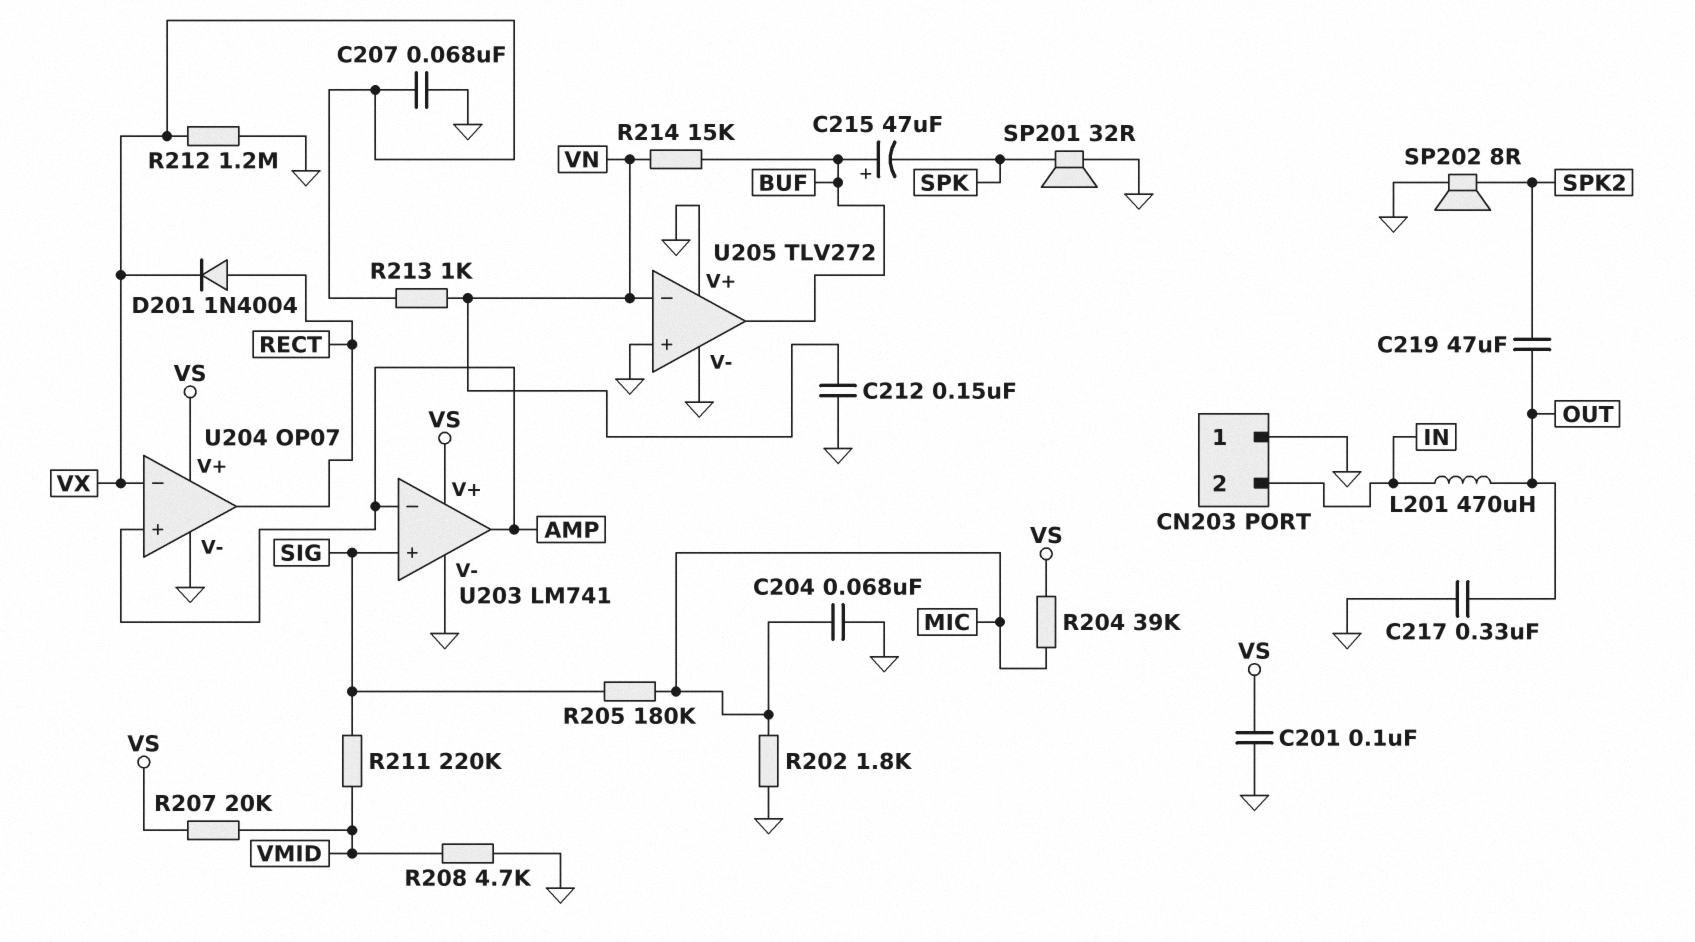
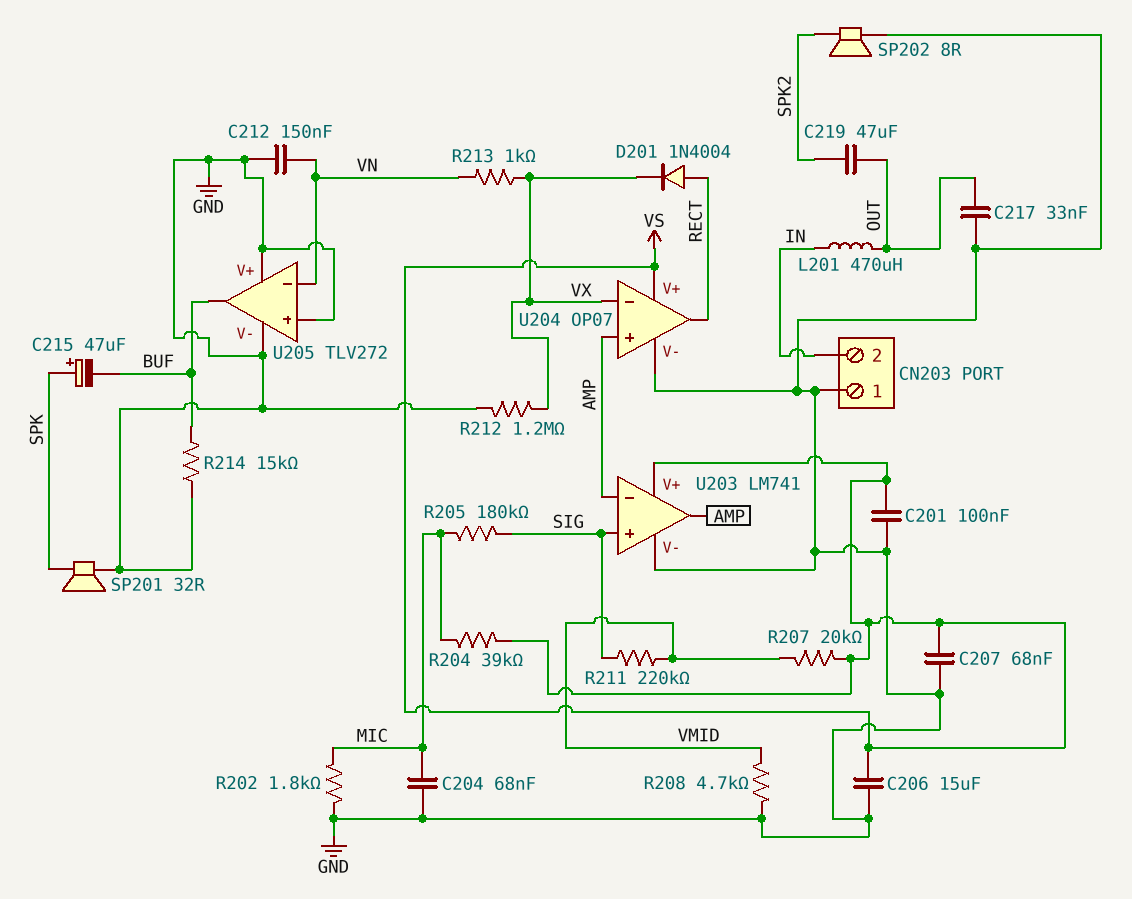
C206: none -> 15uF (GND, VS)
C207: 68nF (GND, VX) -> 68nF (GND, VS)
C215: 47uF (plus BUF, minus SPK) -> 47uF (plus SPK, minus BUF)
C217: 330nF (GND, OUT) -> 33nF (GND, OUT)
R214: 15k (BUF, VN) -> 15k (BUF, GND)

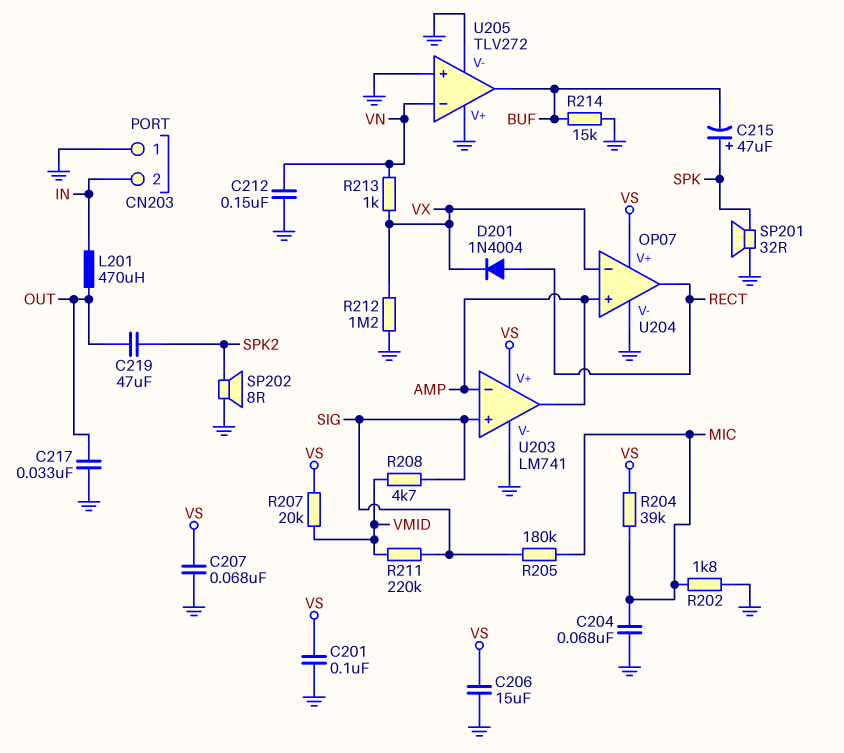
R208: 4.7k (GND, VMID) -> 4.7k (SIG, VMID)

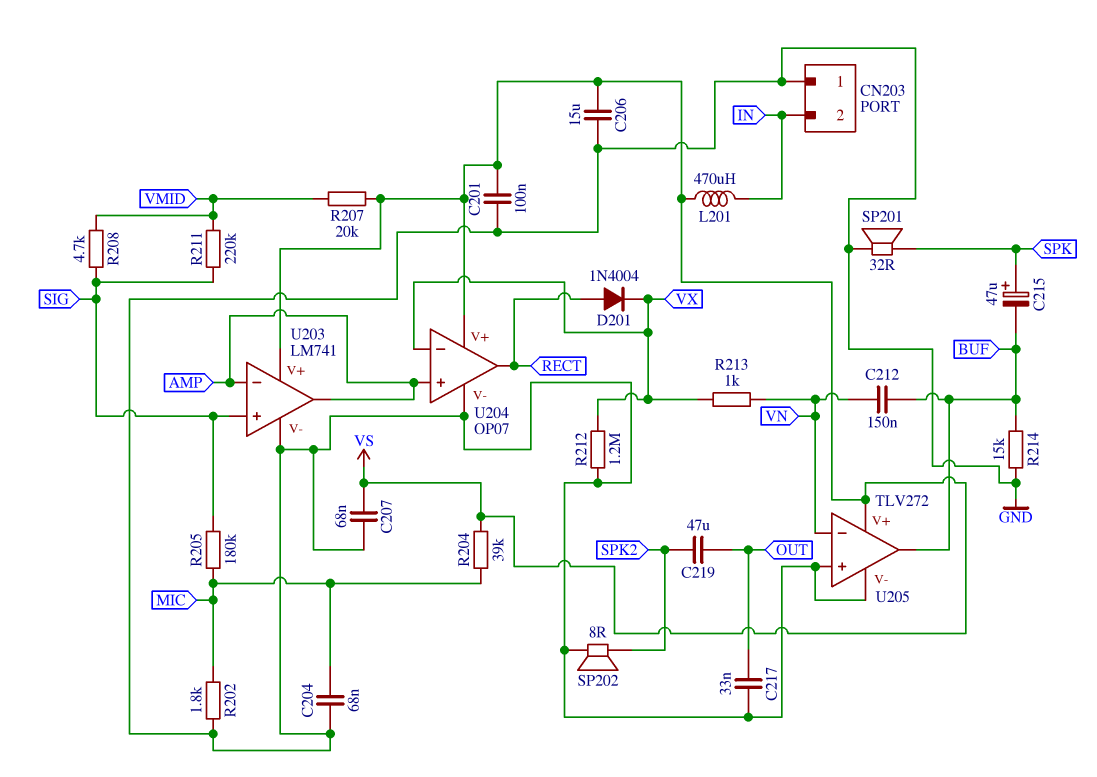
C212: 150nF (GND, VN) -> 150nF (BUF, VN)
L201: 470uH (IN, OUT) -> 470uH (IN, VS)
U205 pin V+: GND -> VS

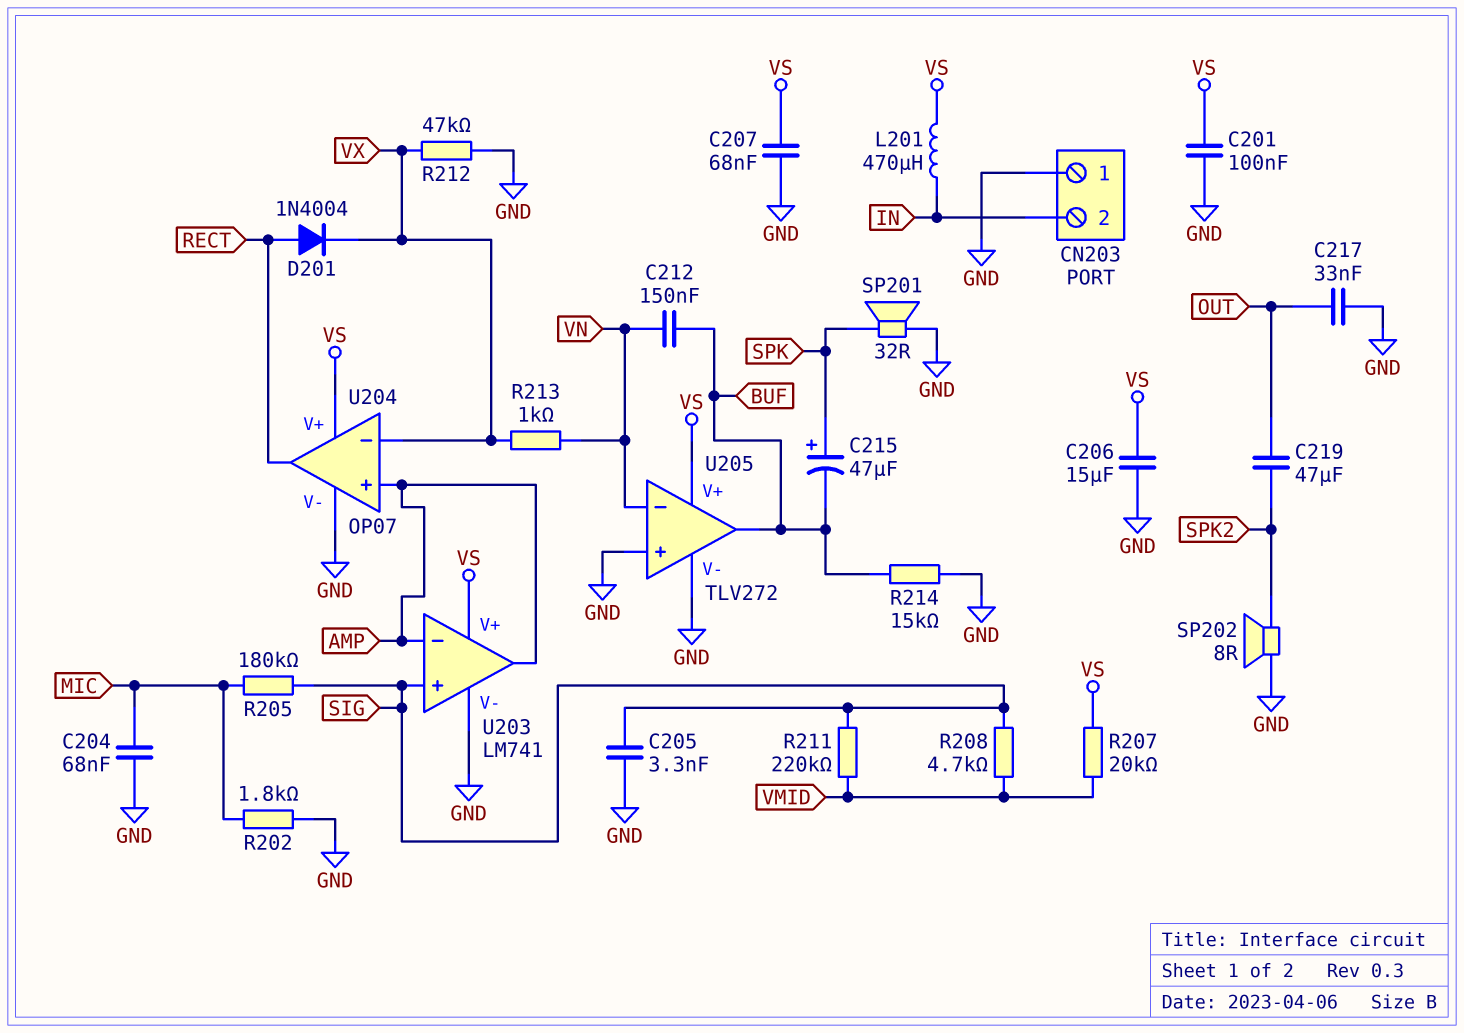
C205: none -> 3.3nF (GND, SIG)
R204: 39k (MIC, VS) -> none
R212: 1.2M (GND, VX) -> 47k (GND, VX)

